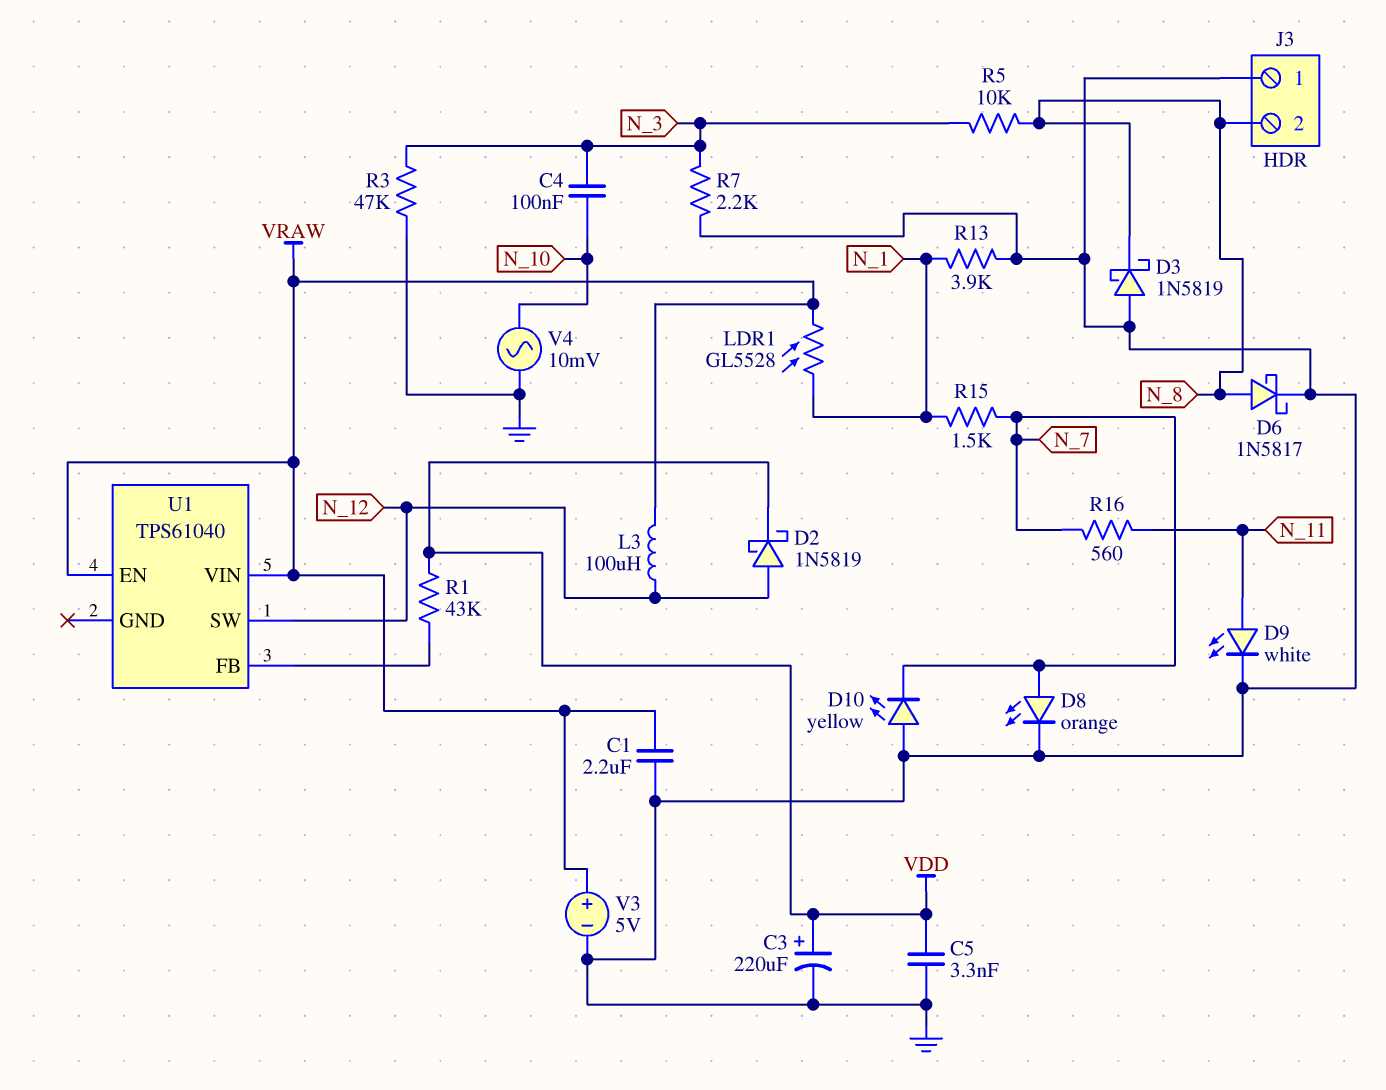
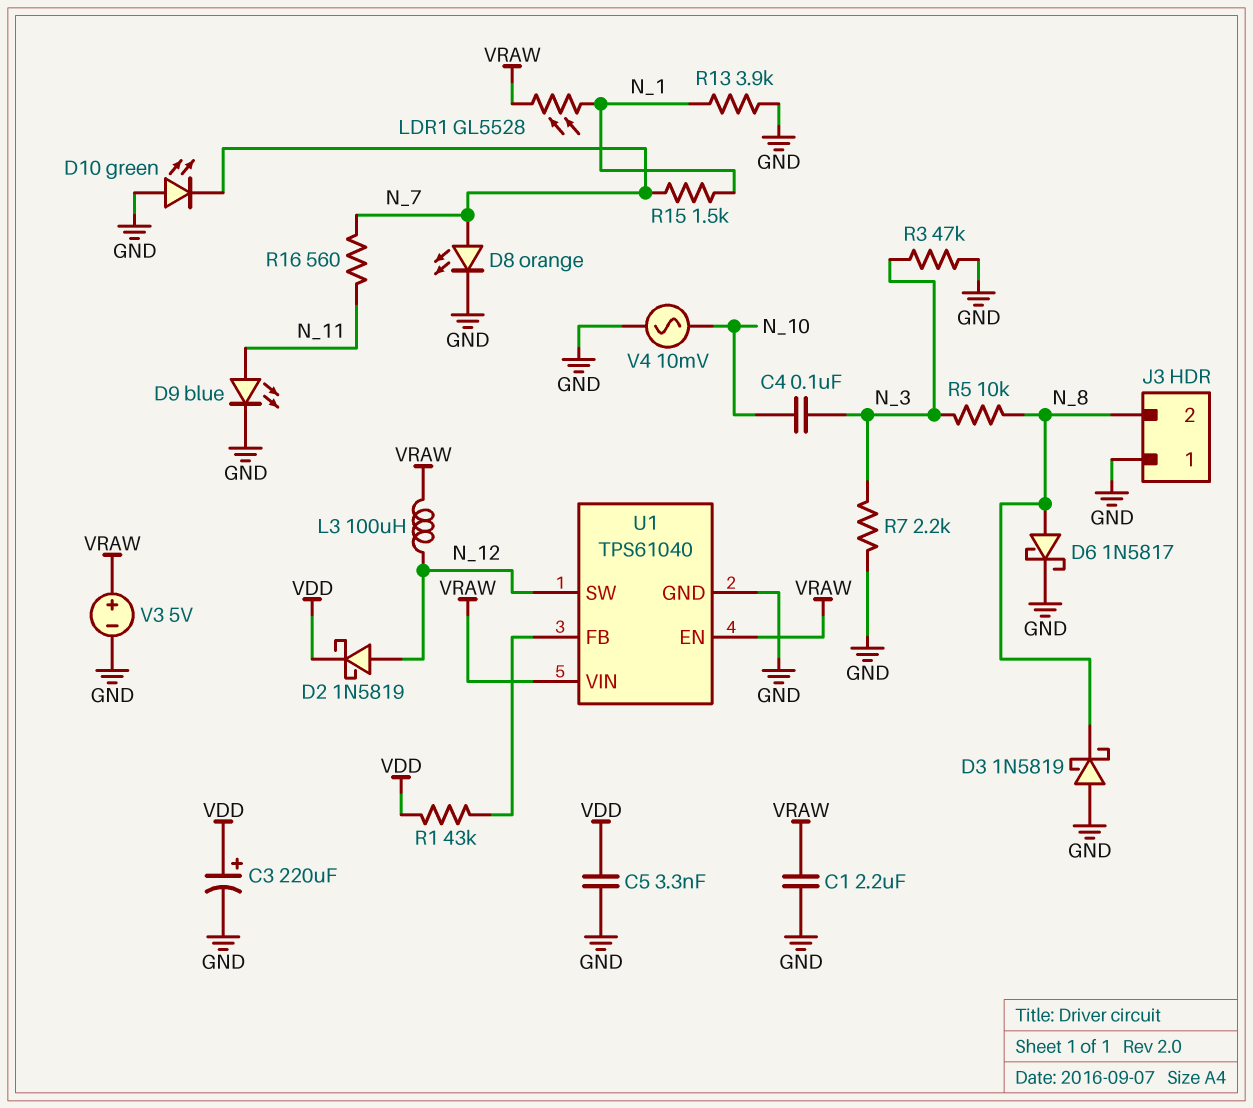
D9: LED white (A N_11, K GND) -> LED blue (A N_11, K GND)
D10: LED yellow (A GND, K N_7) -> LED green (A GND, K N_7)
U1 pin GND: none -> GND

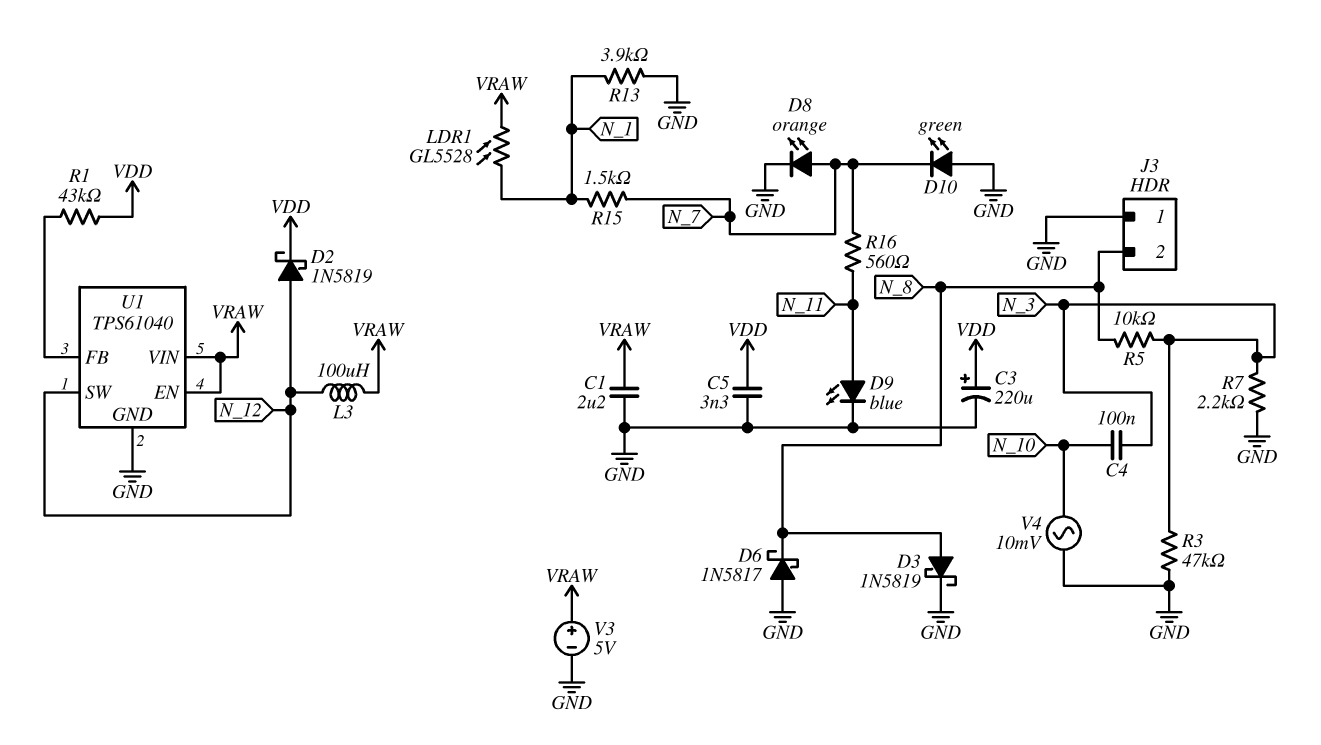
D3: schottky 1N5819 (A GND, K N_8) -> schottky 1N5819 (A N_8, K GND)
D6: schottky 1N5817 (A N_8, K GND) -> schottky 1N5817 (A GND, K N_8)

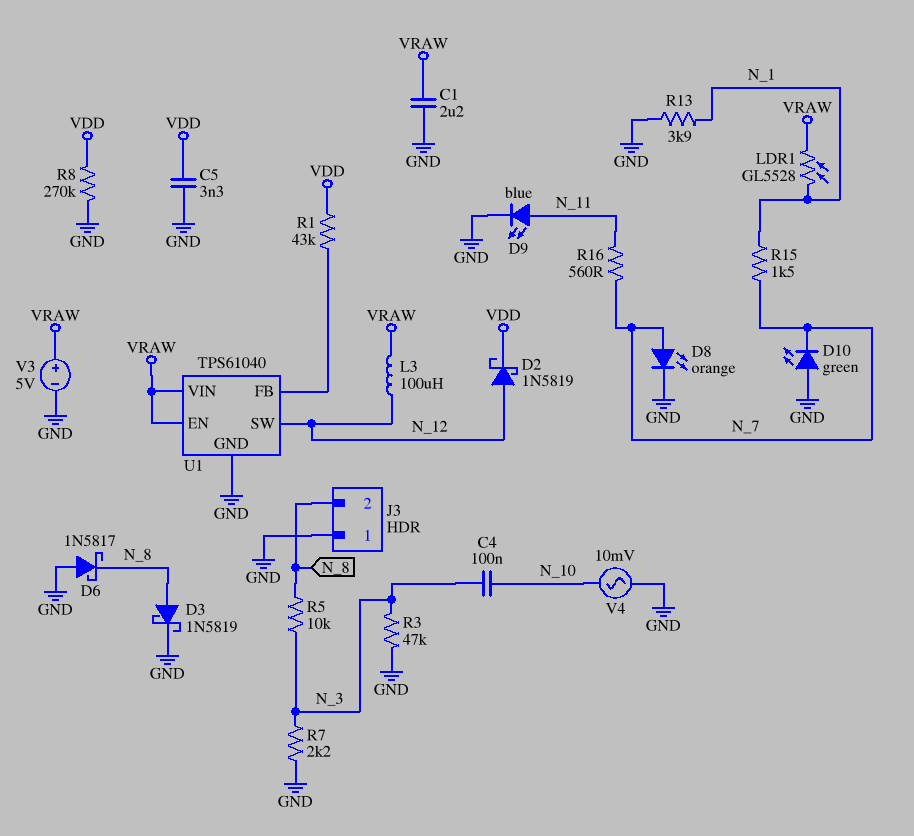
C3: 220uF (plus VDD, minus GND) -> none
R8: none -> 270k (GND, VDD)

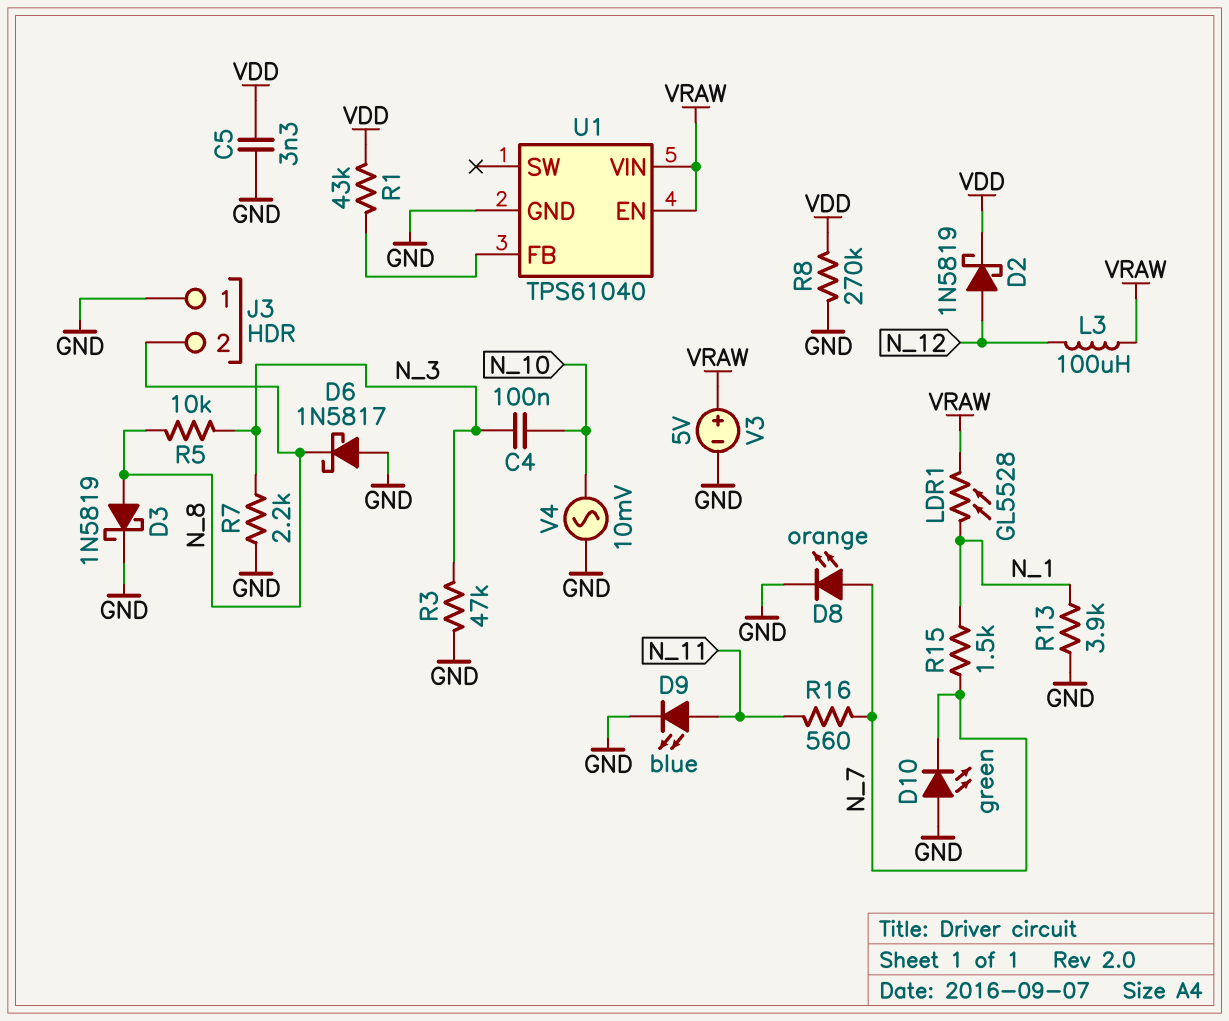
C1: 2.2uF (GND, VRAW) -> none
U1 pin SW: N_12 -> none

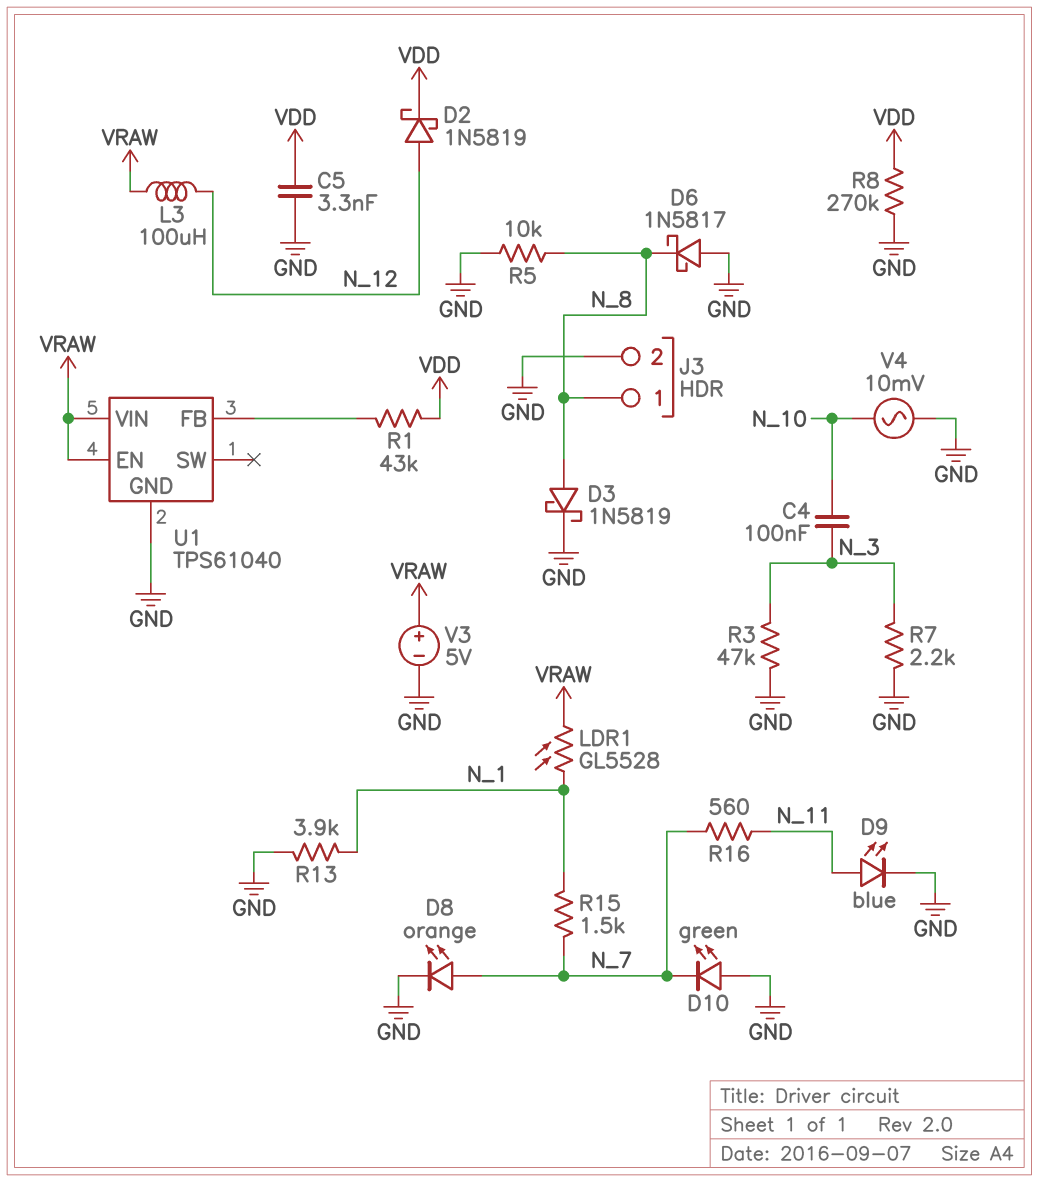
J3 pin 1: GND -> N_8
J3 pin 2: N_8 -> GND
R5: 10k (N_3, N_8) -> 10k (GND, N_8)

